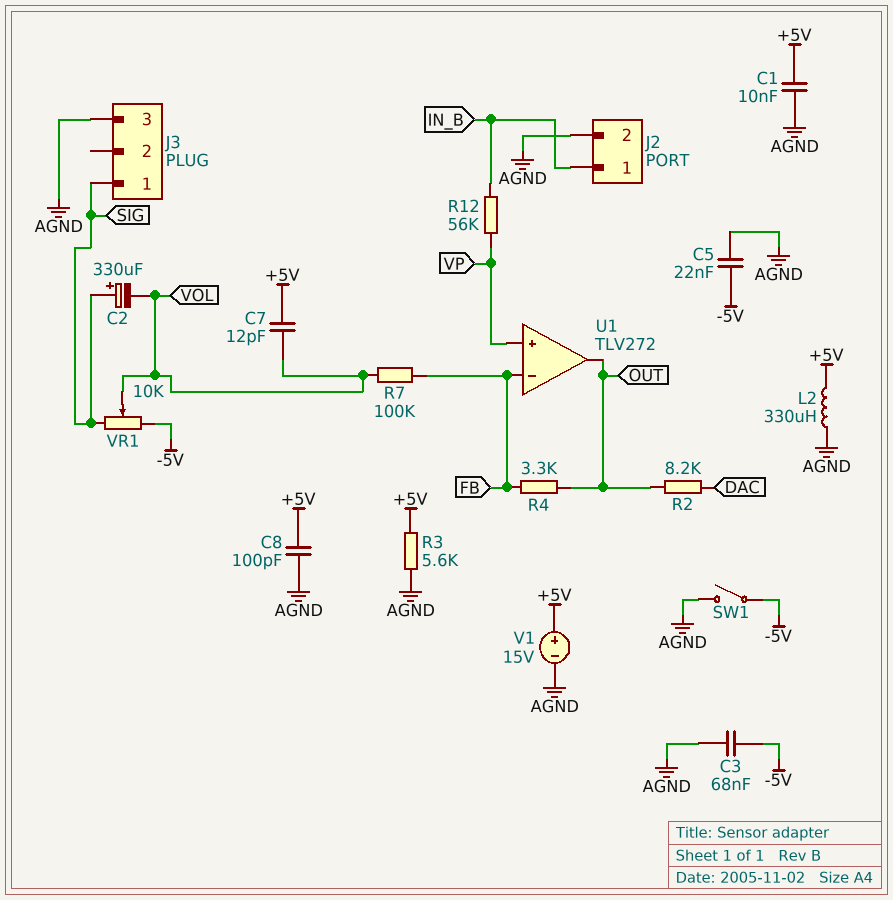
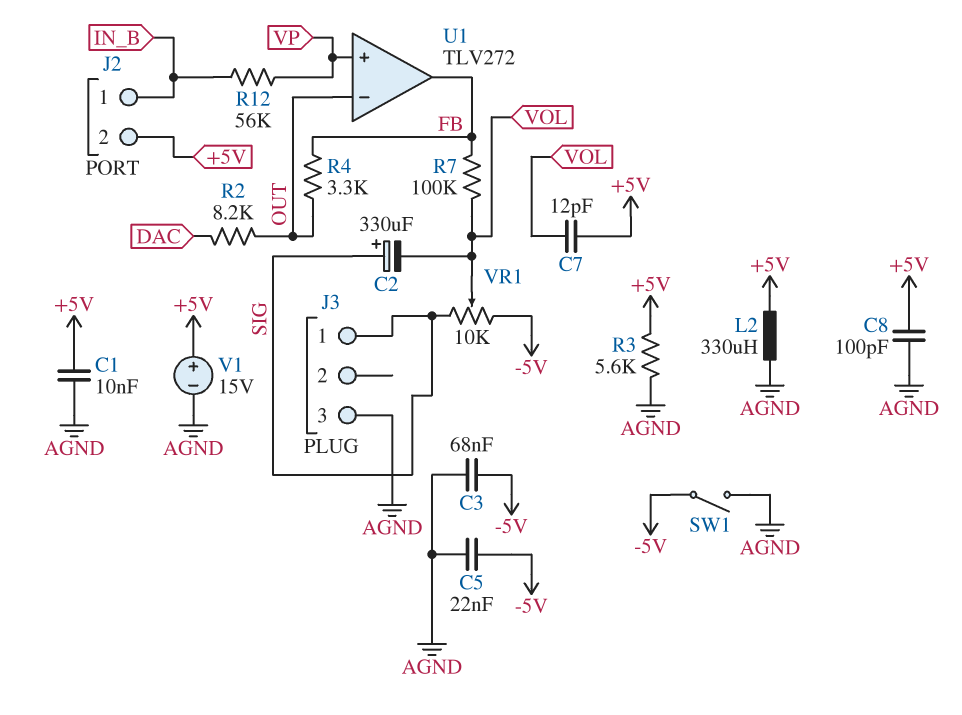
J2 pin 2: AGND -> +5V
U1 pin in-: FB -> OUT
U1 pin out: OUT -> FB

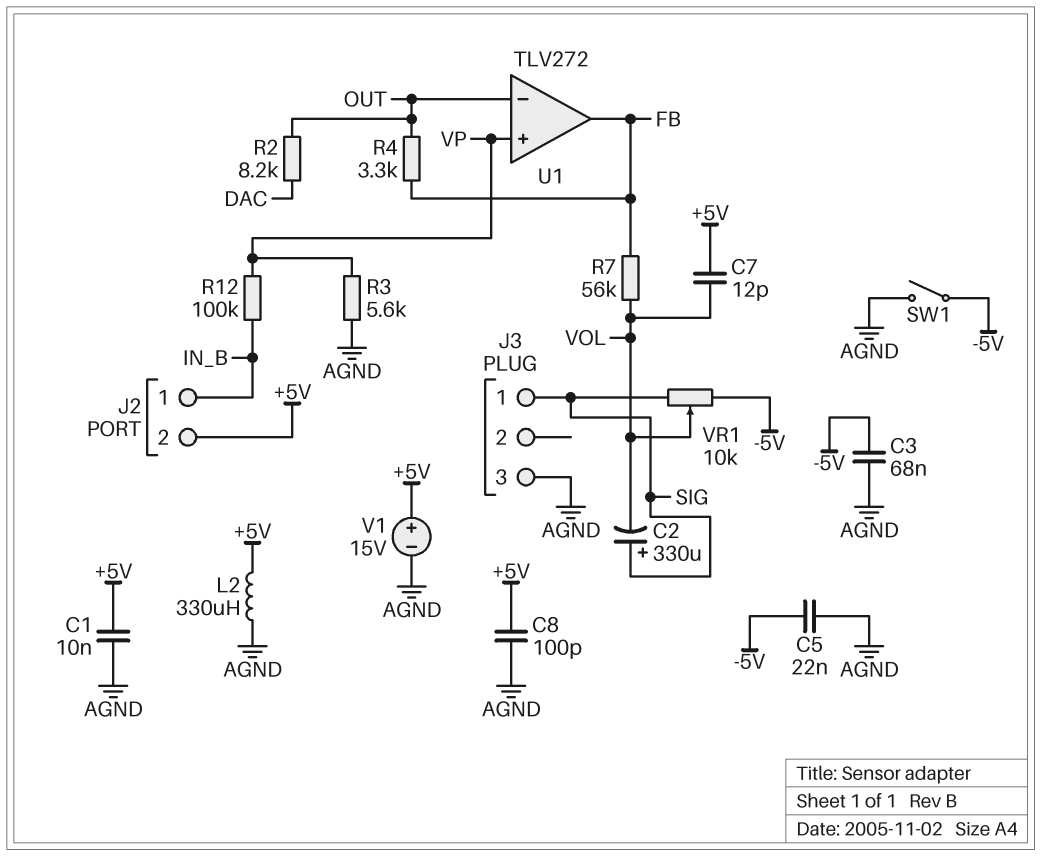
R3: 5.6k (+5V, AGND) -> 5.6k (AGND, VP)
R7: 100k (FB, VOL) -> 56k (FB, VOL)
R12: 56k (IN_B, VP) -> 100k (IN_B, VP)

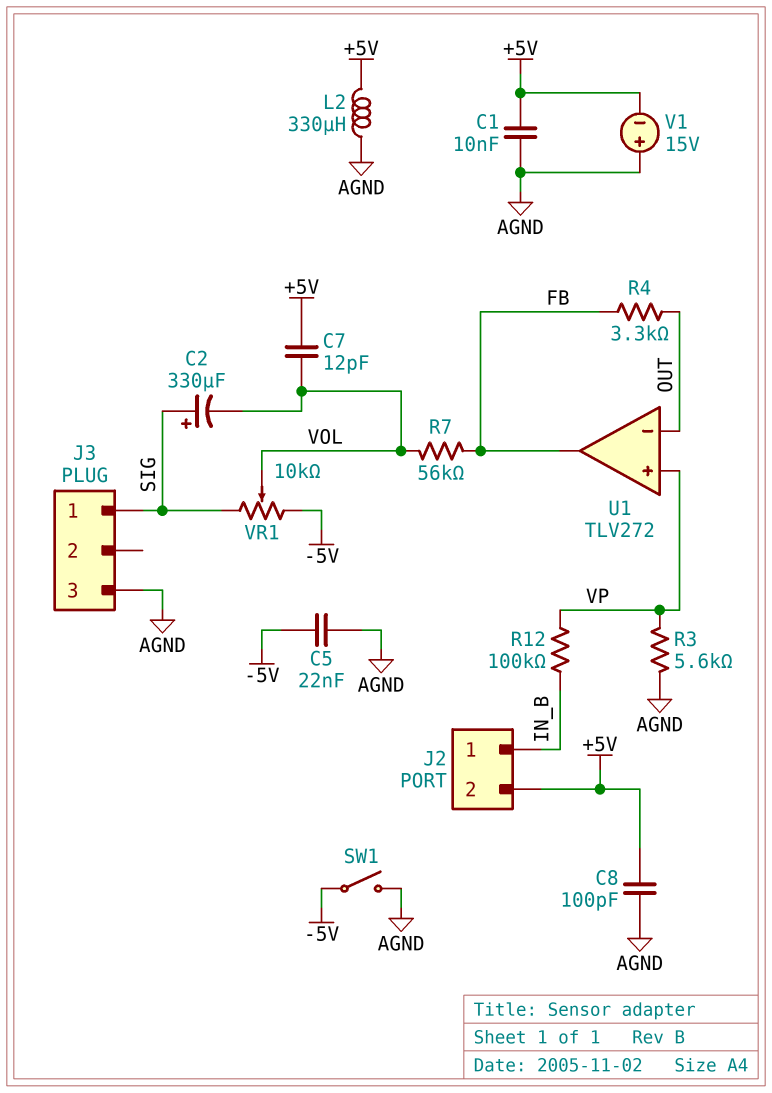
C3: 68nF (-5V, AGND) -> none
R2: 8.2k (DAC, OUT) -> none
V1: 15V (plus +5V, minus AGND) -> 15V (plus AGND, minus +5V)

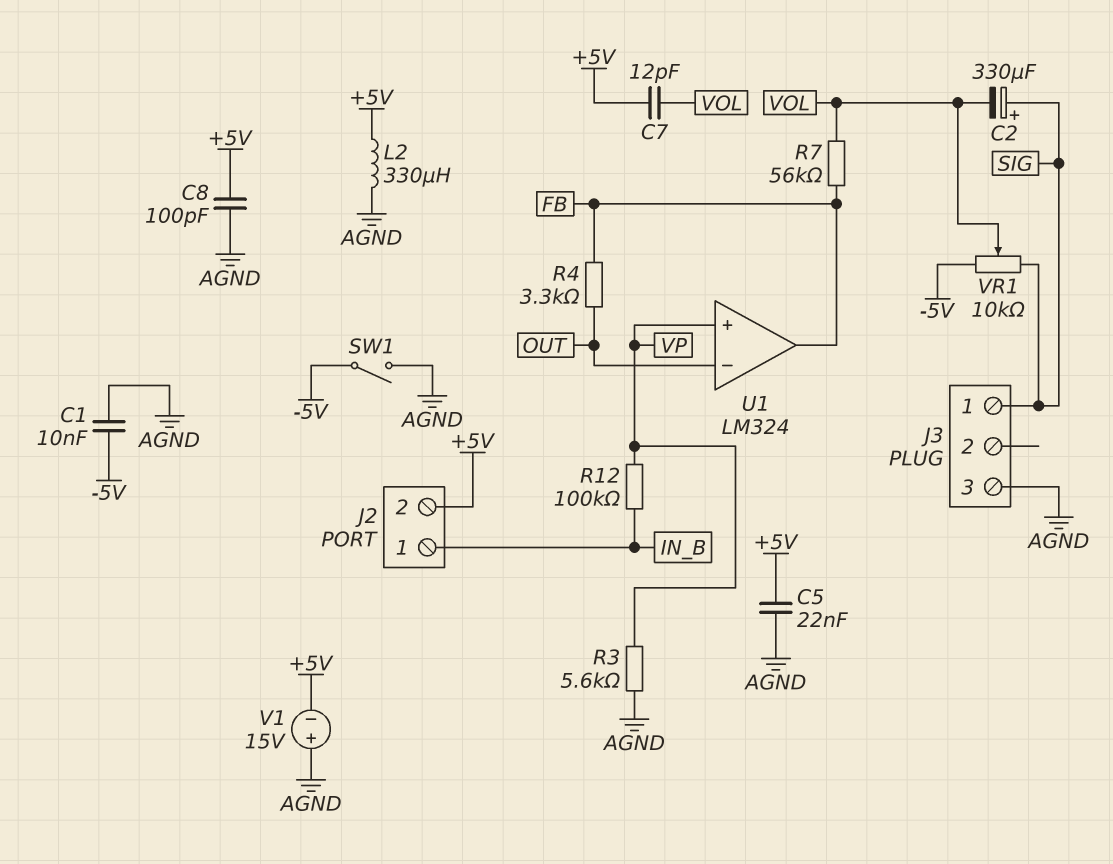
C1: 10nF (+5V, AGND) -> 10nF (-5V, AGND)
C5: 22nF (-5V, AGND) -> 22nF (+5V, AGND)
U1: TLV272 -> LM324

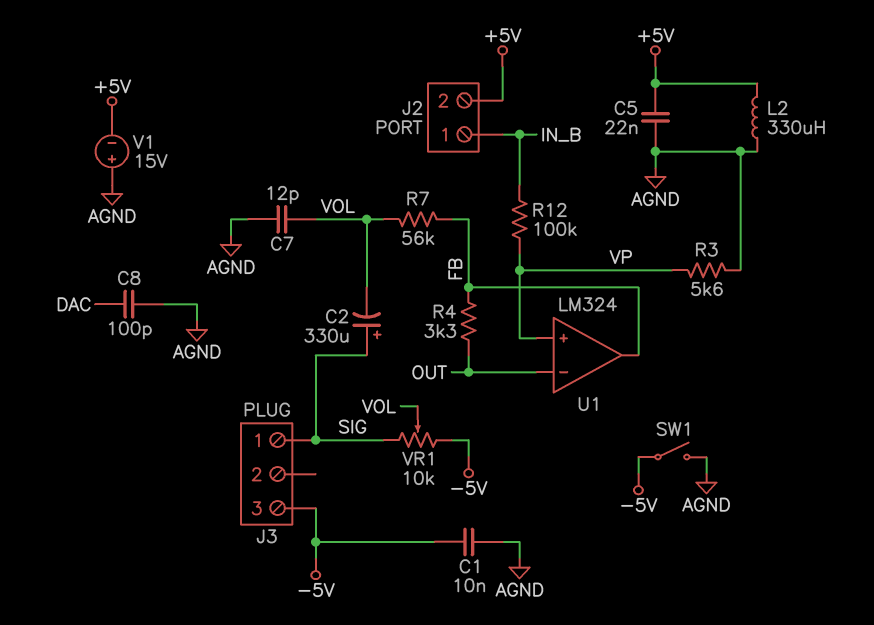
C7: 12pF (+5V, VOL) -> 12pF (AGND, VOL)
C8: 100pF (+5V, AGND) -> 100pF (AGND, DAC)
J3 pin 3: AGND -> -5V

